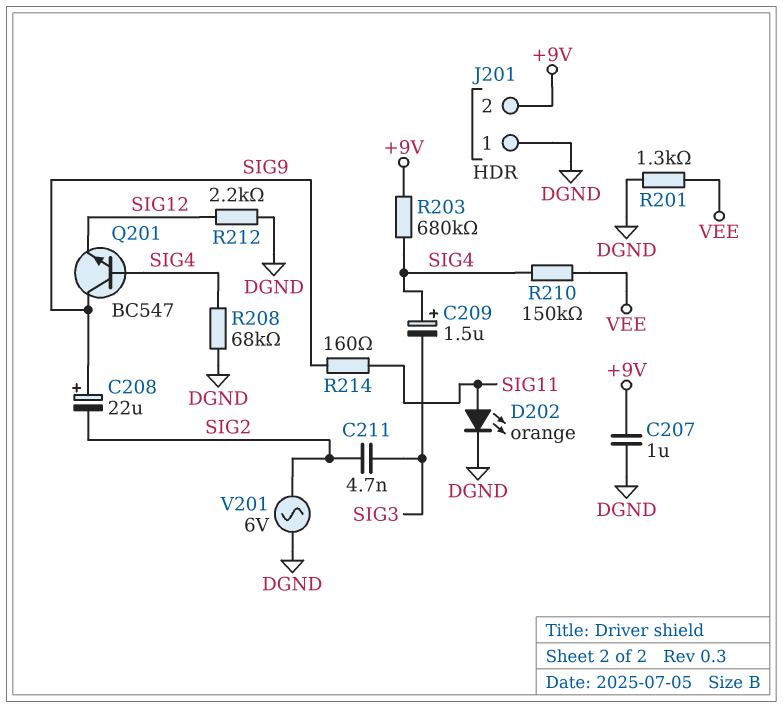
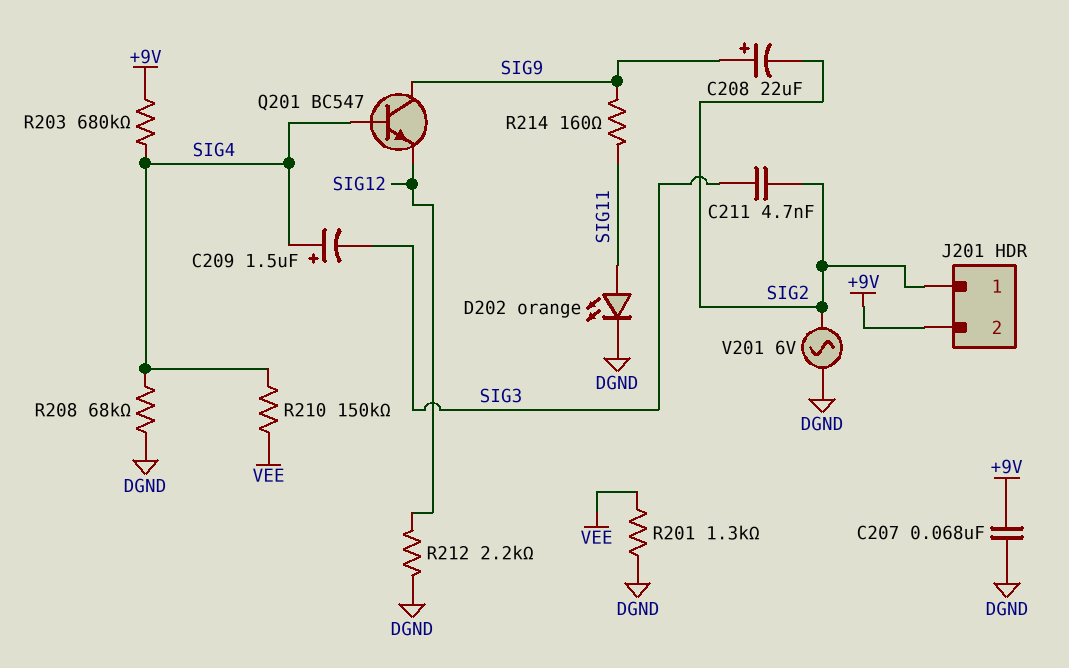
C207: 1uF (+9V, DGND) -> 68nF (+9V, DGND)
J201 pin 1: DGND -> SIG2

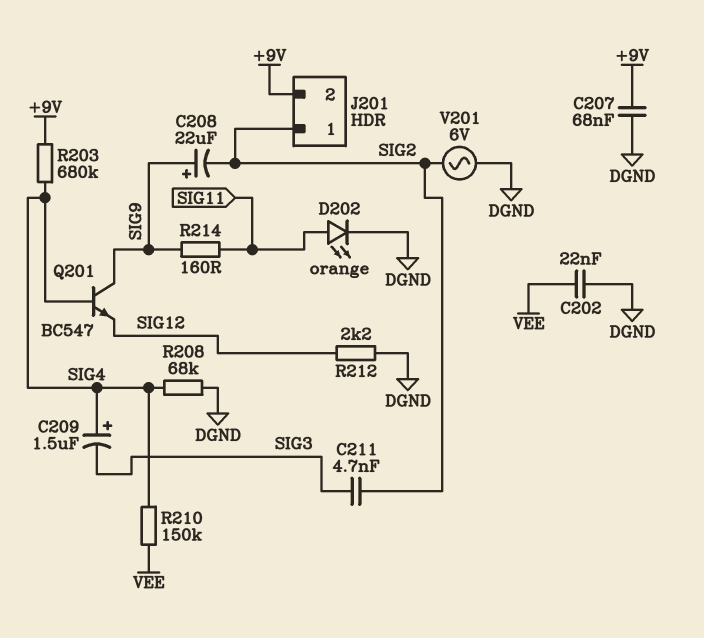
C202: none -> 22nF (DGND, VEE)
R201: 1.3k (DGND, VEE) -> none

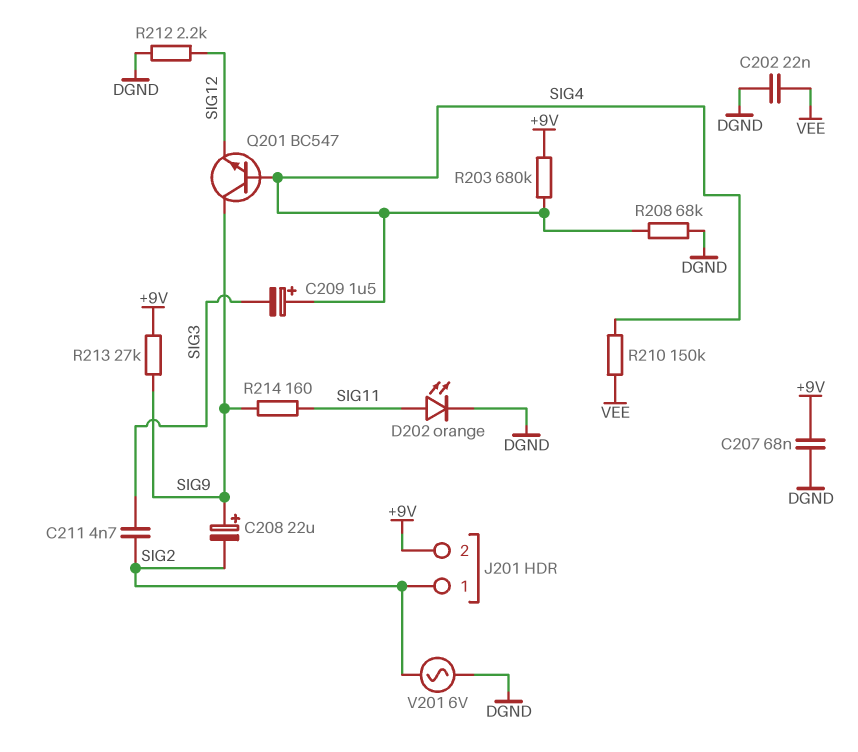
R213: none -> 27k (+9V, SIG9)

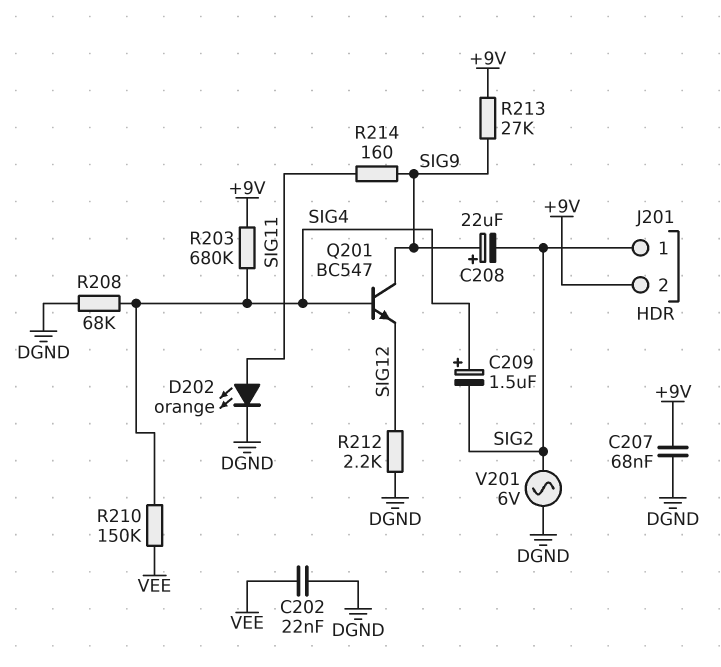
C209: 1.5uF (plus SIG4, minus SIG3) -> 1.5uF (plus SIG4, minus SIG2)
C211: 4.7nF (SIG2, SIG3) -> none

